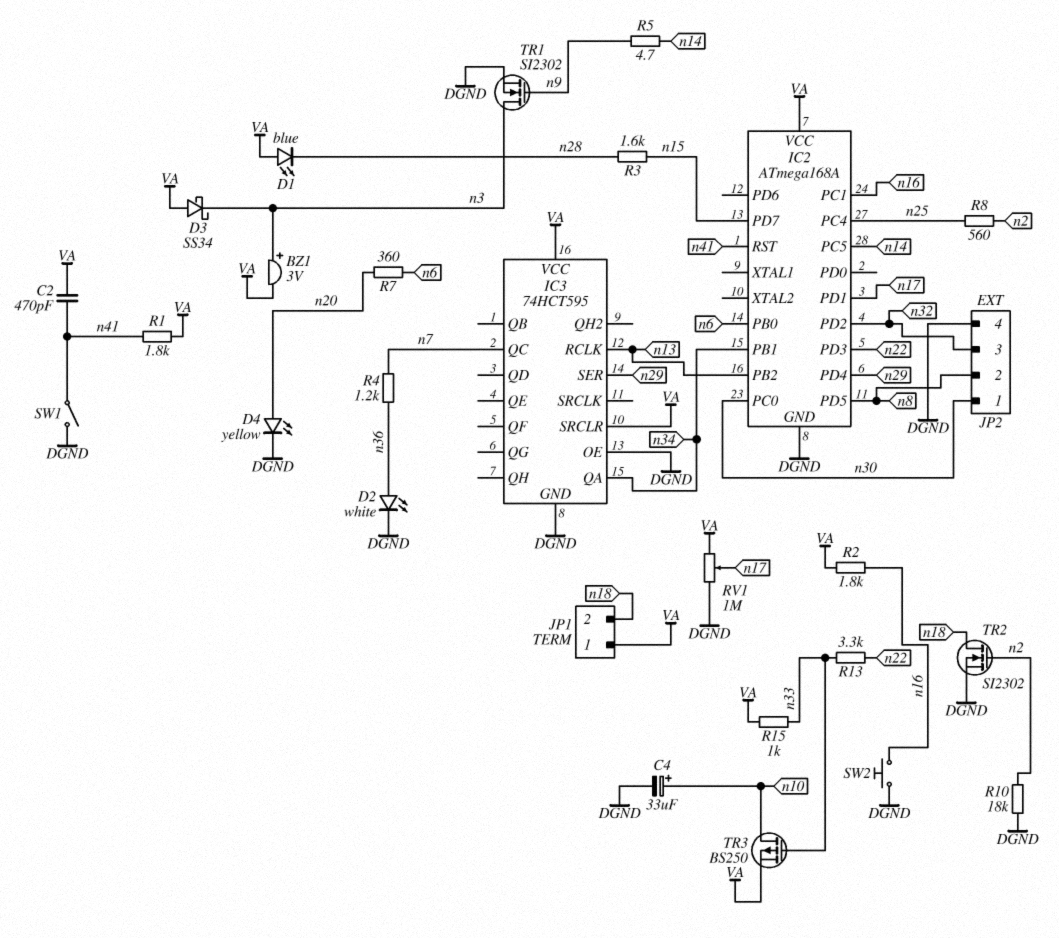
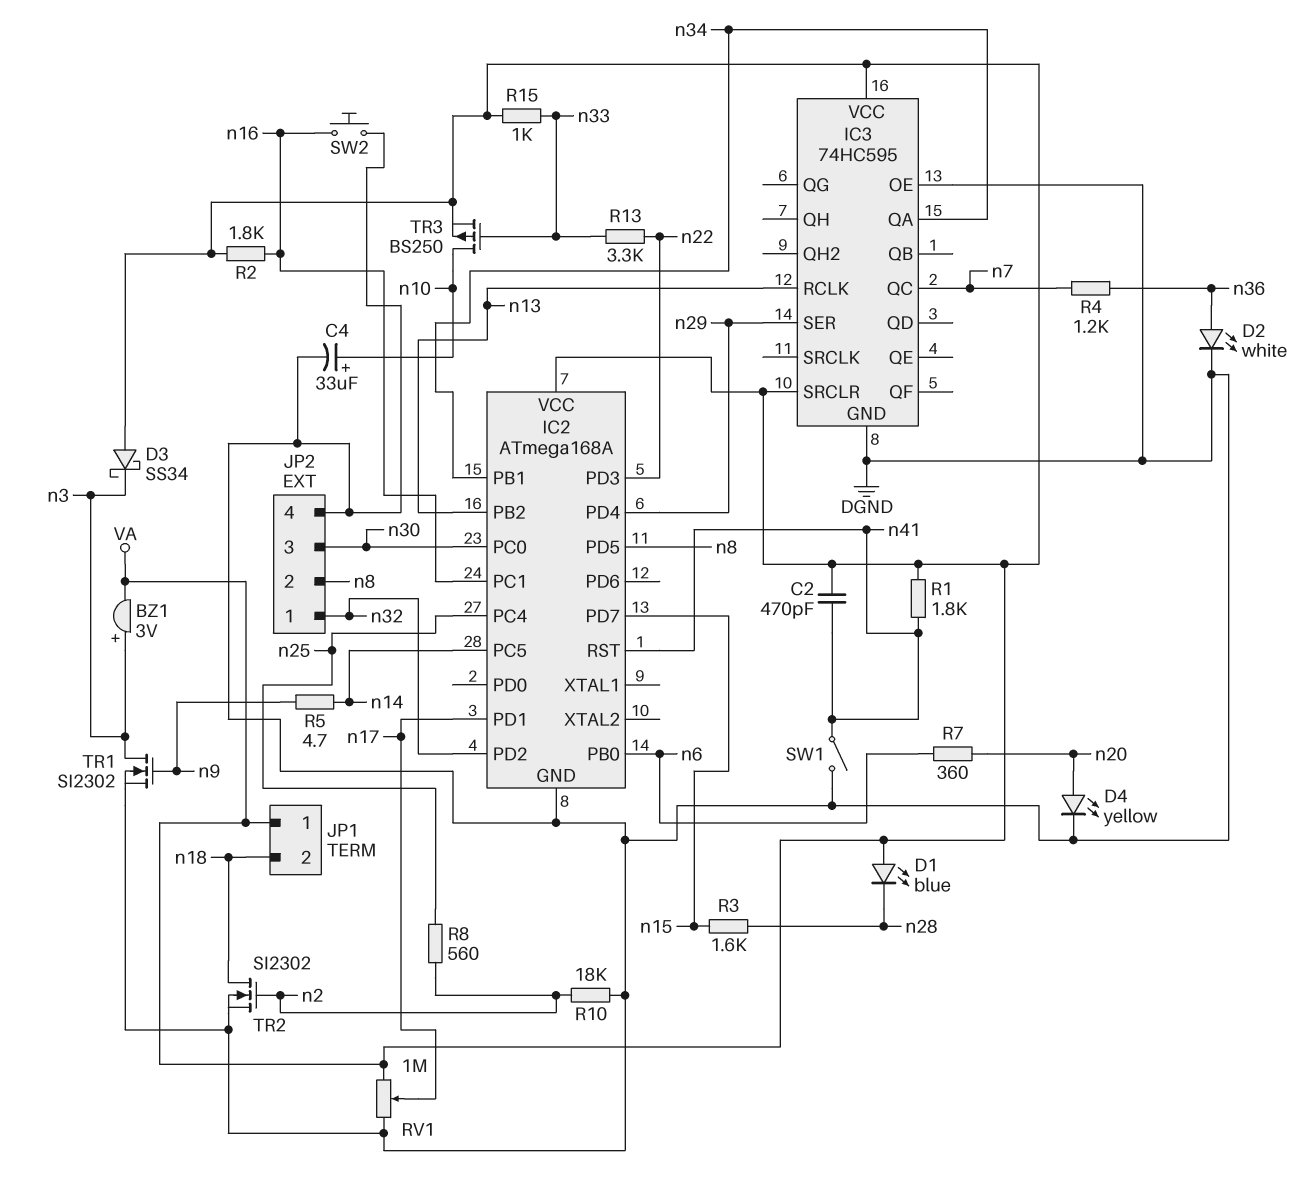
IC3: 74HCT595 -> 74HC595
JP2 pin 1: n30 -> n32
JP2 pin 3: n32 -> n30

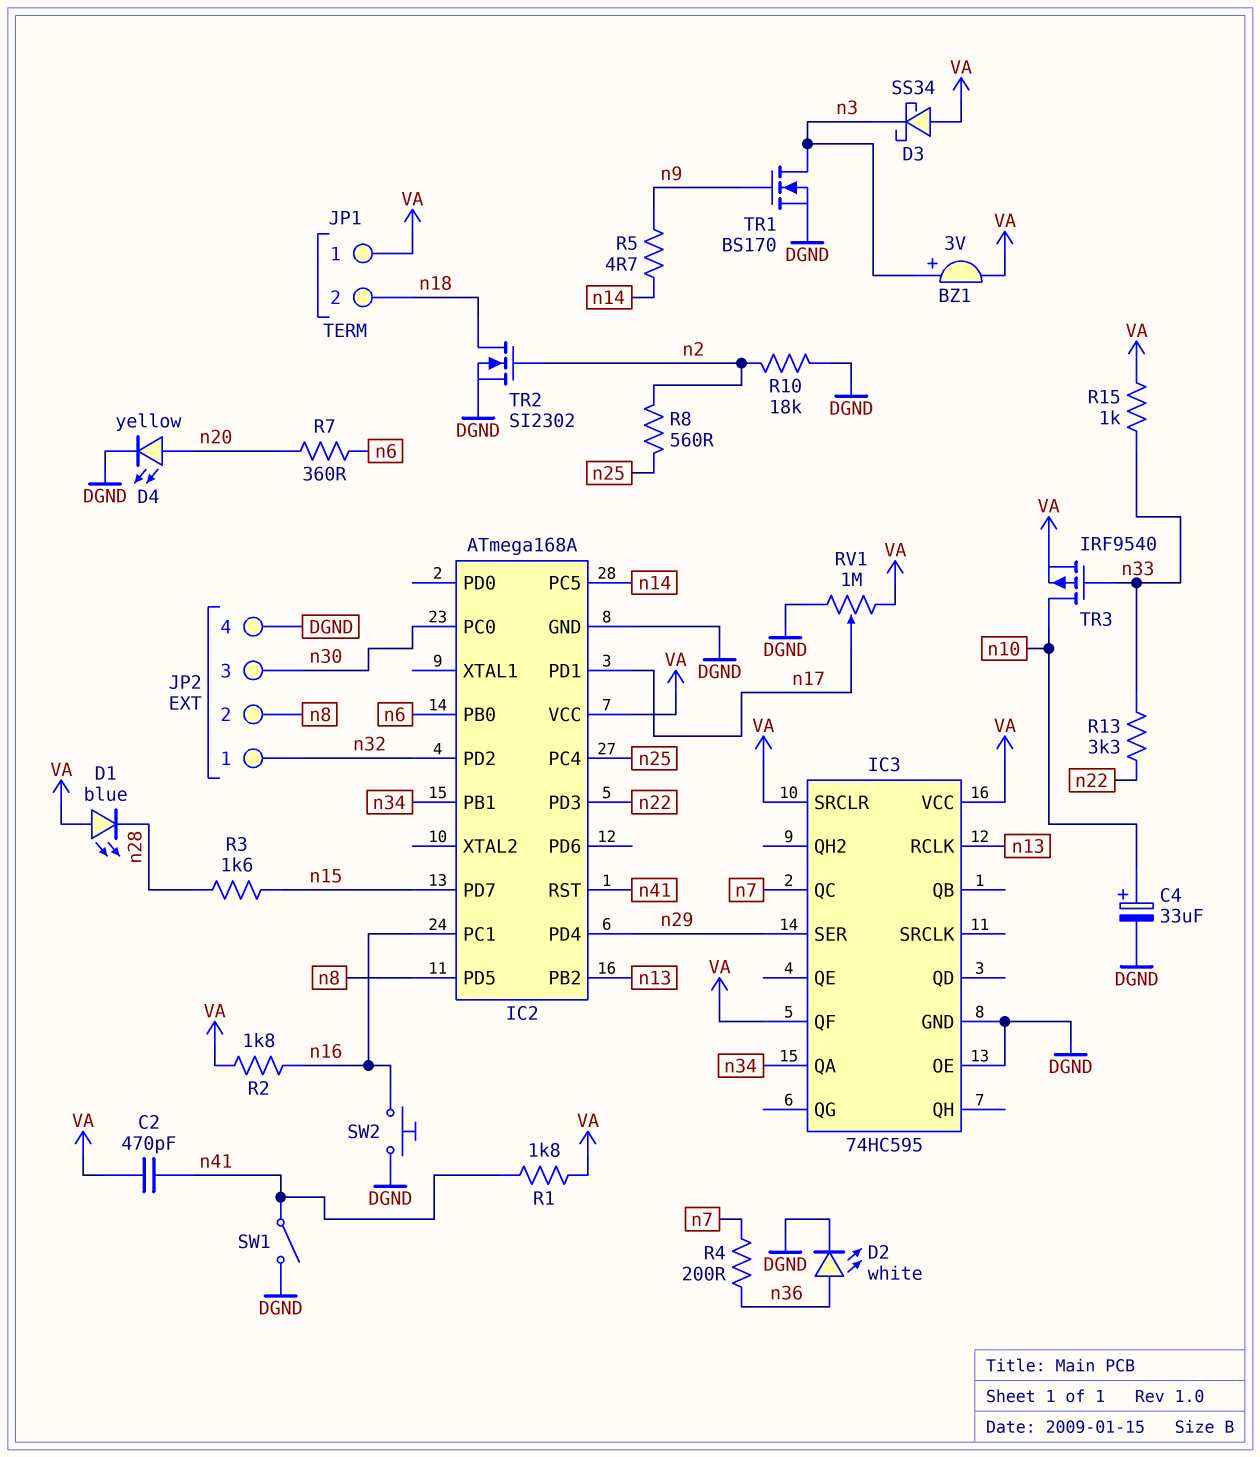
IC3 pin QF: none -> VA
R4: 1.2k (n7, n36) -> 200 (n7, n36)
TR1: NMOS SI2302 (G n9, D n3, S DGND) -> NMOS BS170 (G n9, D n3, S DGND)
TR3: PMOS BS250 (G n33, D n10, S VA) -> PMOS IRF9540 (G n33, D n10, S VA)

